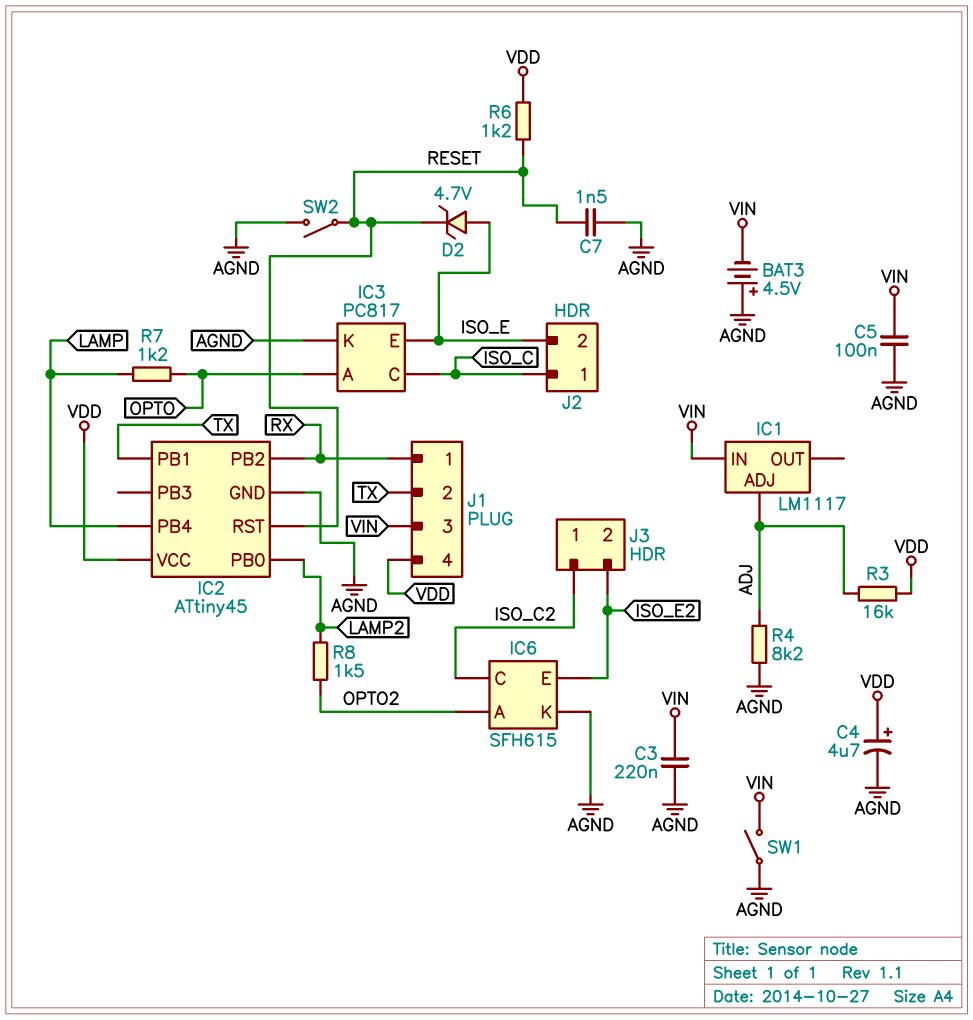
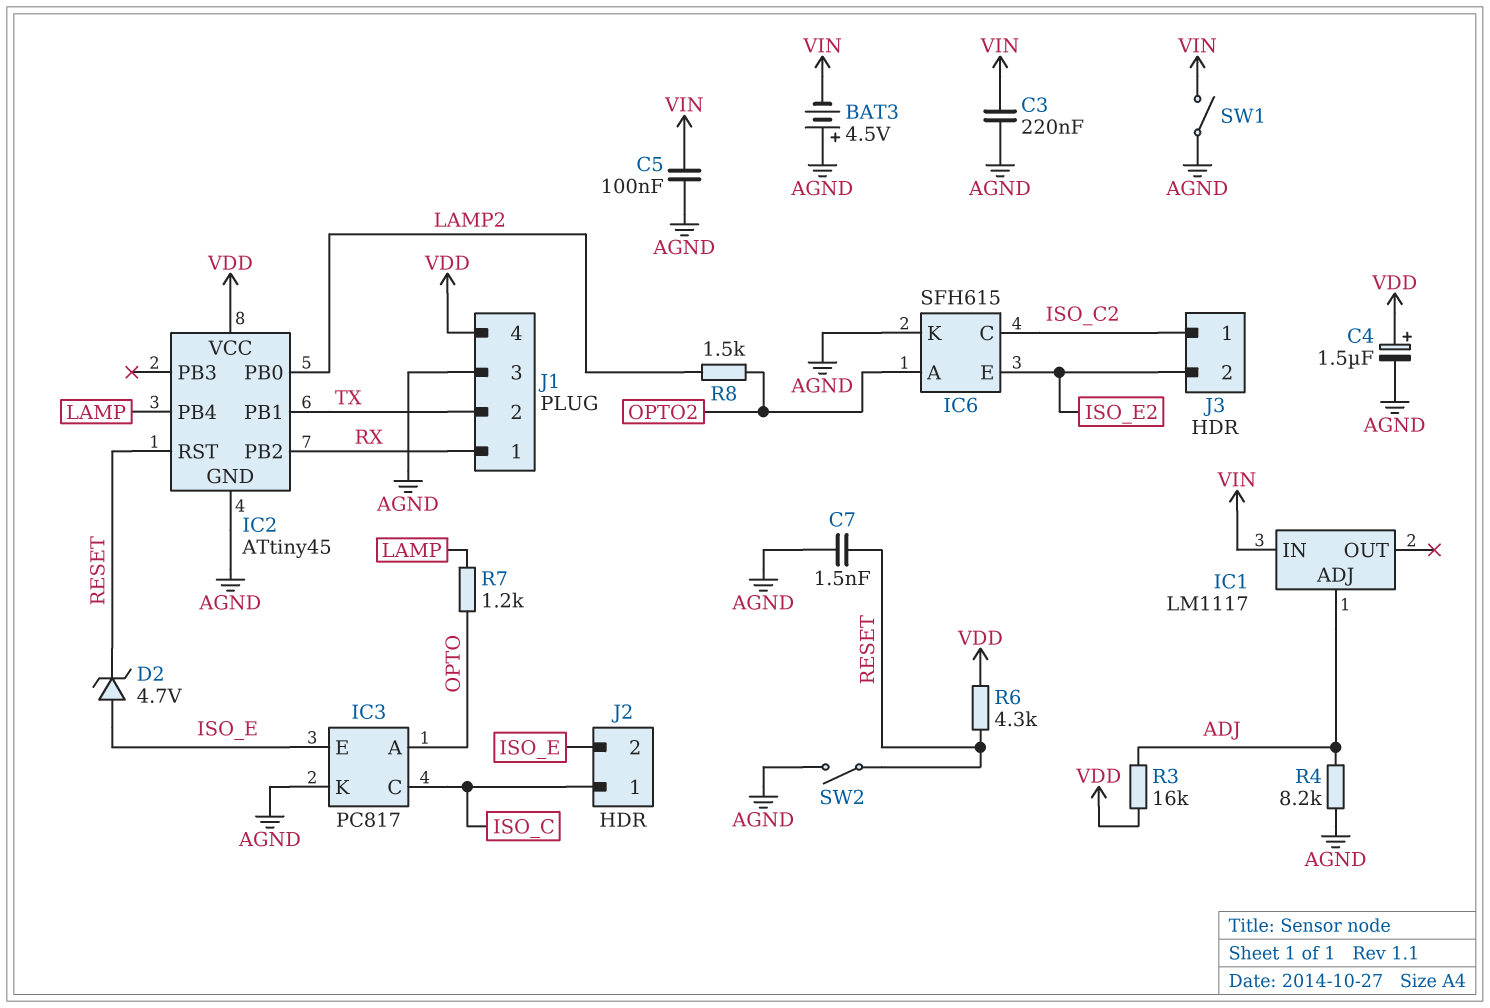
C4: 4.7uF (plus VDD, minus AGND) -> 1.5uF (plus VDD, minus AGND)
J1 pin 3: VIN -> AGND
R6: 1.2k (RESET, VDD) -> 4.3k (RESET, VDD)

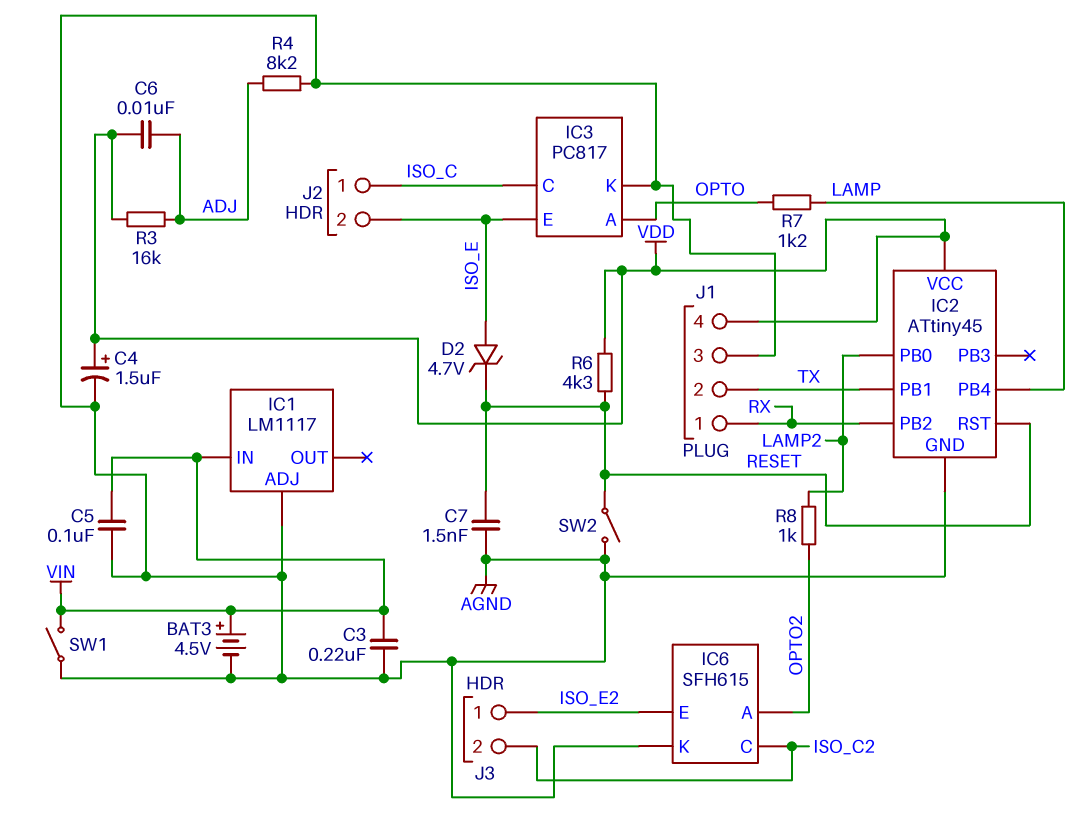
BAT3: 4.5V (plus AGND, minus VIN) -> 4.5V (plus VIN, minus AGND)
C6: none -> 10nF (ADJ, VDD)
IC1 pin ADJ: ADJ -> AGND
J3 pin 1: ISO_C2 -> ISO_E2
J3 pin 2: ISO_E2 -> ISO_C2
R8: 1.5k (LAMP2, OPTO2) -> 1k (LAMP2, OPTO2)

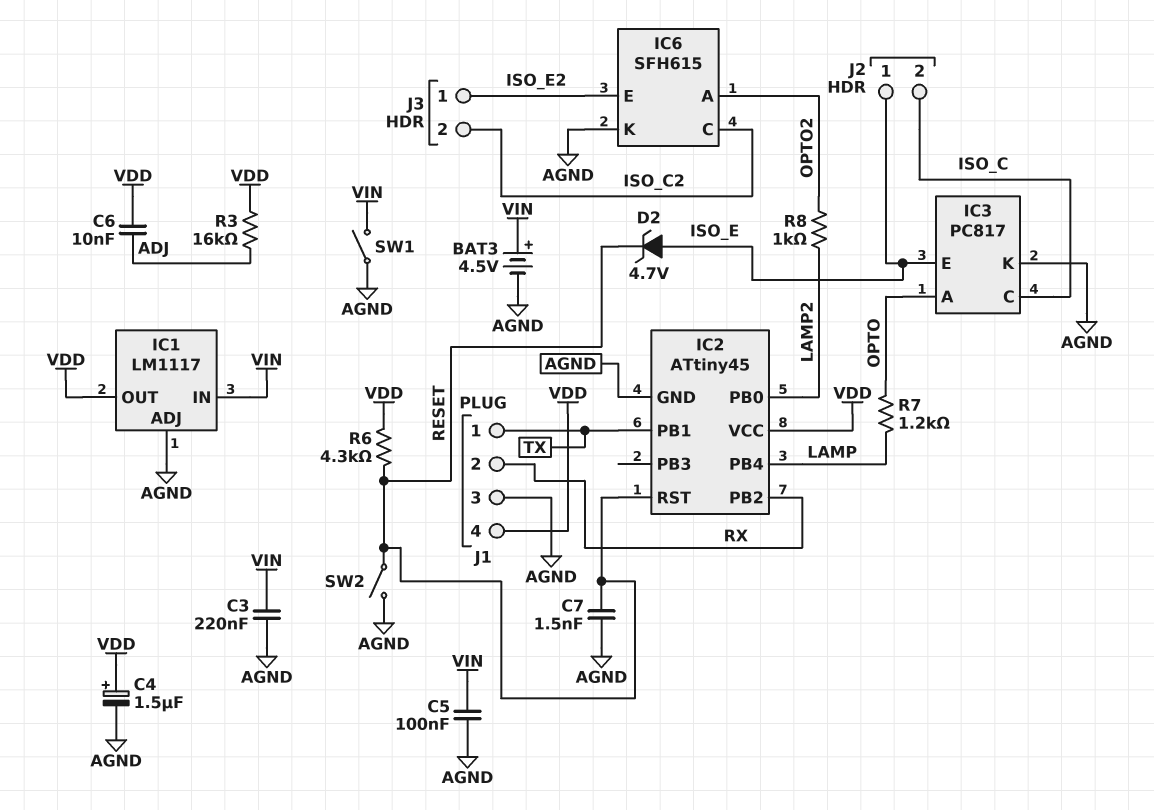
IC1 pin OUT: none -> VDD
J1 pin 1: RX -> TX
J1 pin 2: TX -> RX
J2 pin 1: ISO_C -> ISO_E
J2 pin 2: ISO_E -> ISO_C
R4: 8.2k (ADJ, AGND) -> none

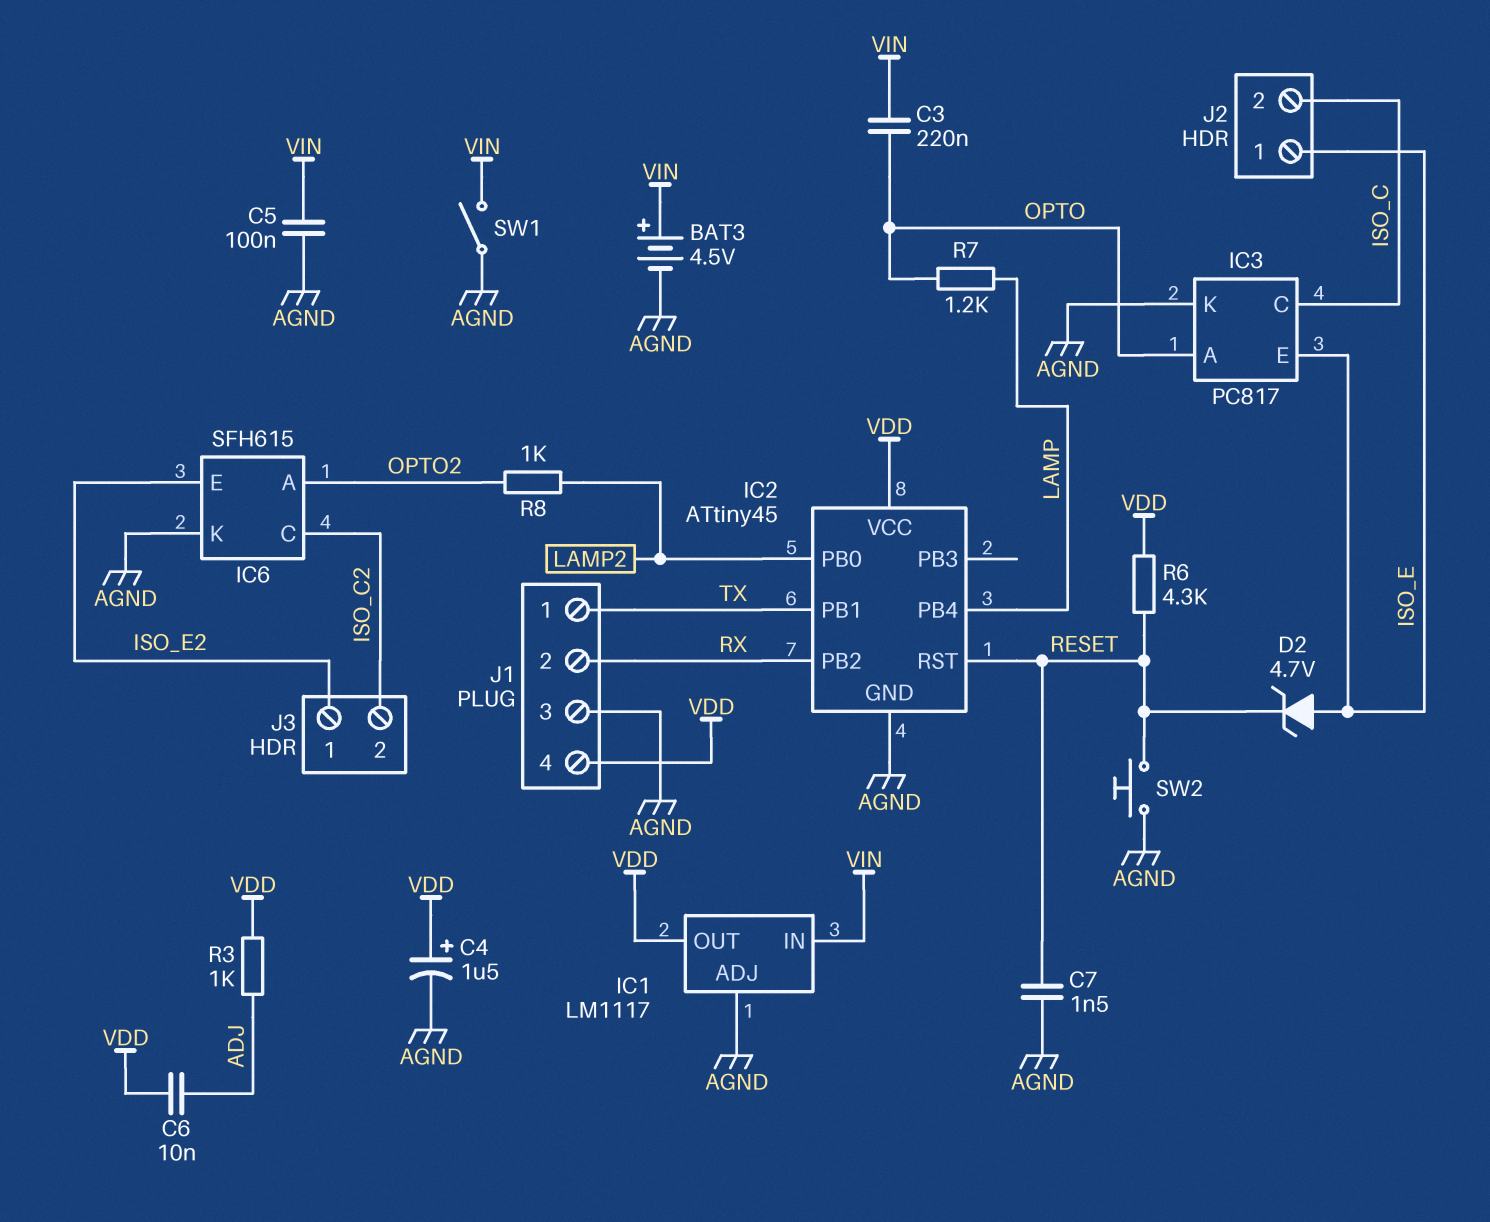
C3: 220nF (AGND, VIN) -> 220nF (OPTO, VIN)
R3: 16k (ADJ, VDD) -> 1k (ADJ, VDD)
SW2: switch (AGND, RESET) -> button (AGND, RESET)

